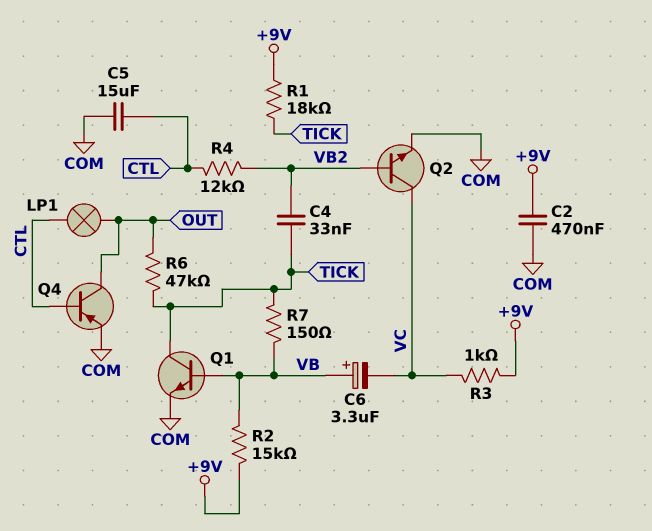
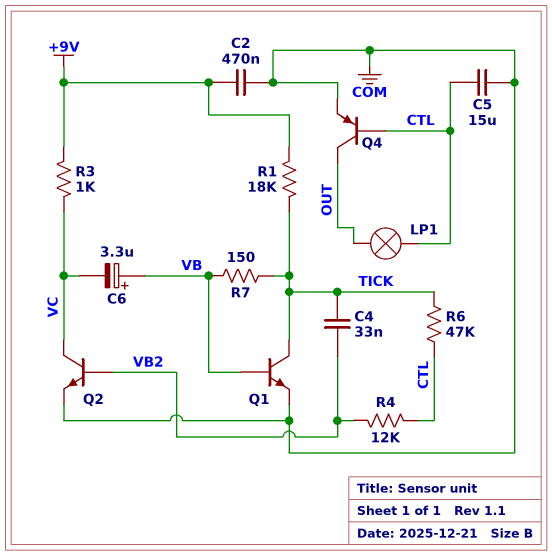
R2: 15k (+9V, VB) -> none
R6: 47k (OUT, TICK) -> 47k (CTL, TICK)

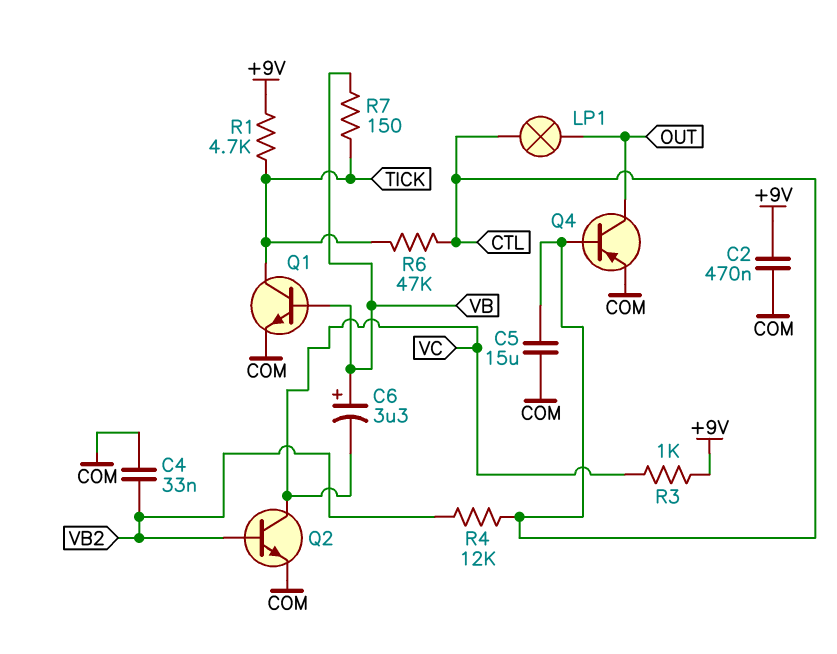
C4: 33nF (TICK, VB2) -> 33nF (COM, VB2)
R1: 18k (+9V, TICK) -> 4.7k (+9V, TICK)

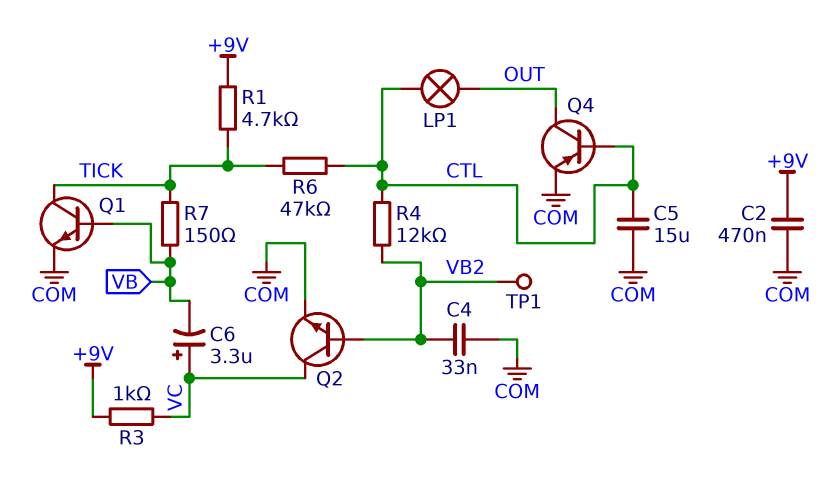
C6: 3.3uF (plus VB, minus VC) -> 3.3uF (plus VC, minus VB)
TP1: none -> test point (VB2)

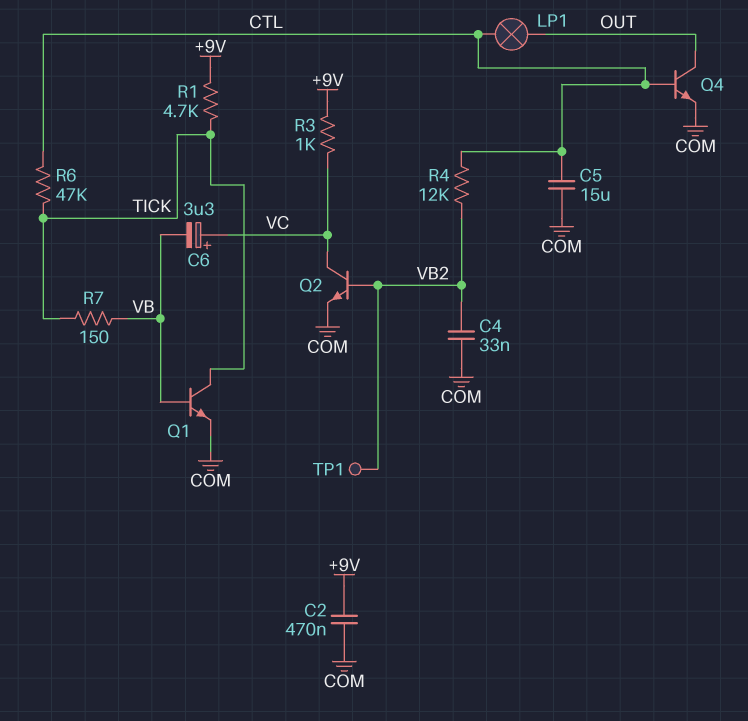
Q4: PNP (B CTL, C OUT, E COM) -> NPN (B CTL, C OUT, E COM)

